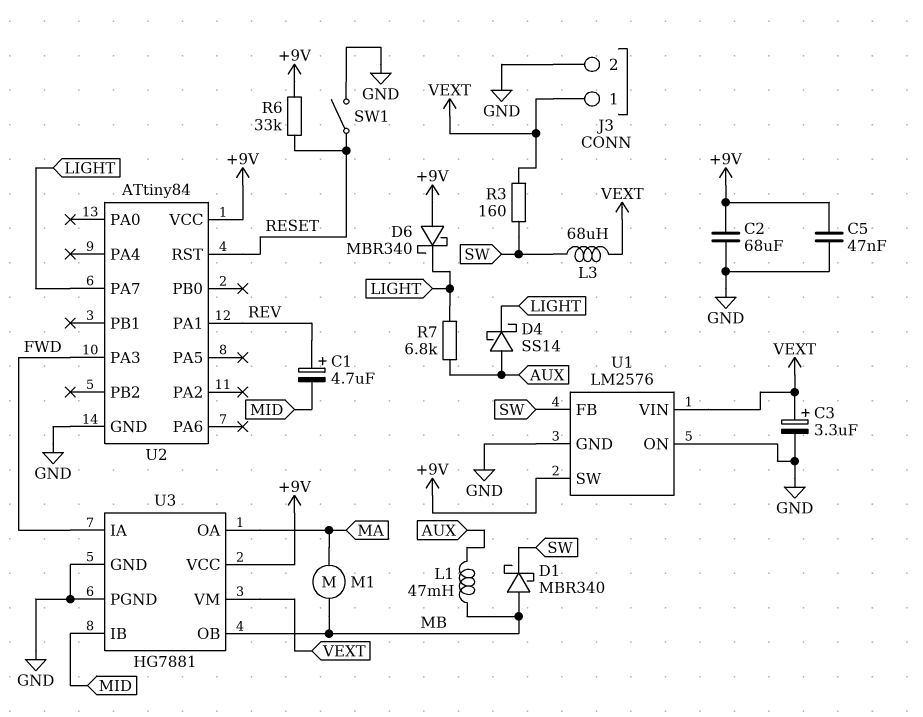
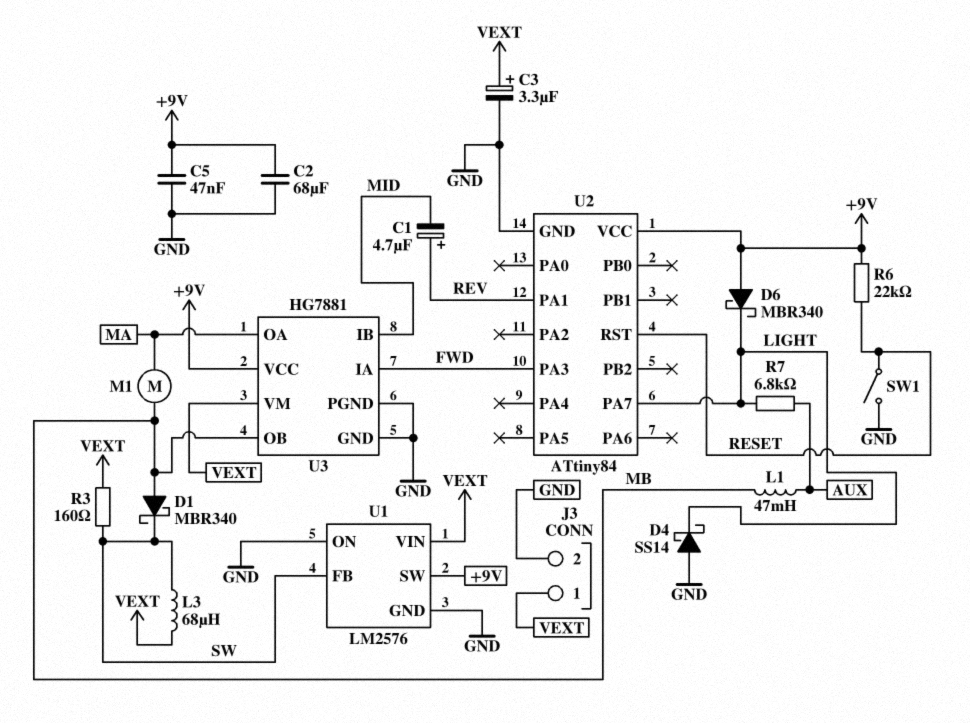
D4: schottky SS14 (A AUX, K LIGHT) -> schottky SS14 (A GND, K LIGHT)
R6: 33k (+9V, RESET) -> 22k (+9V, RESET)

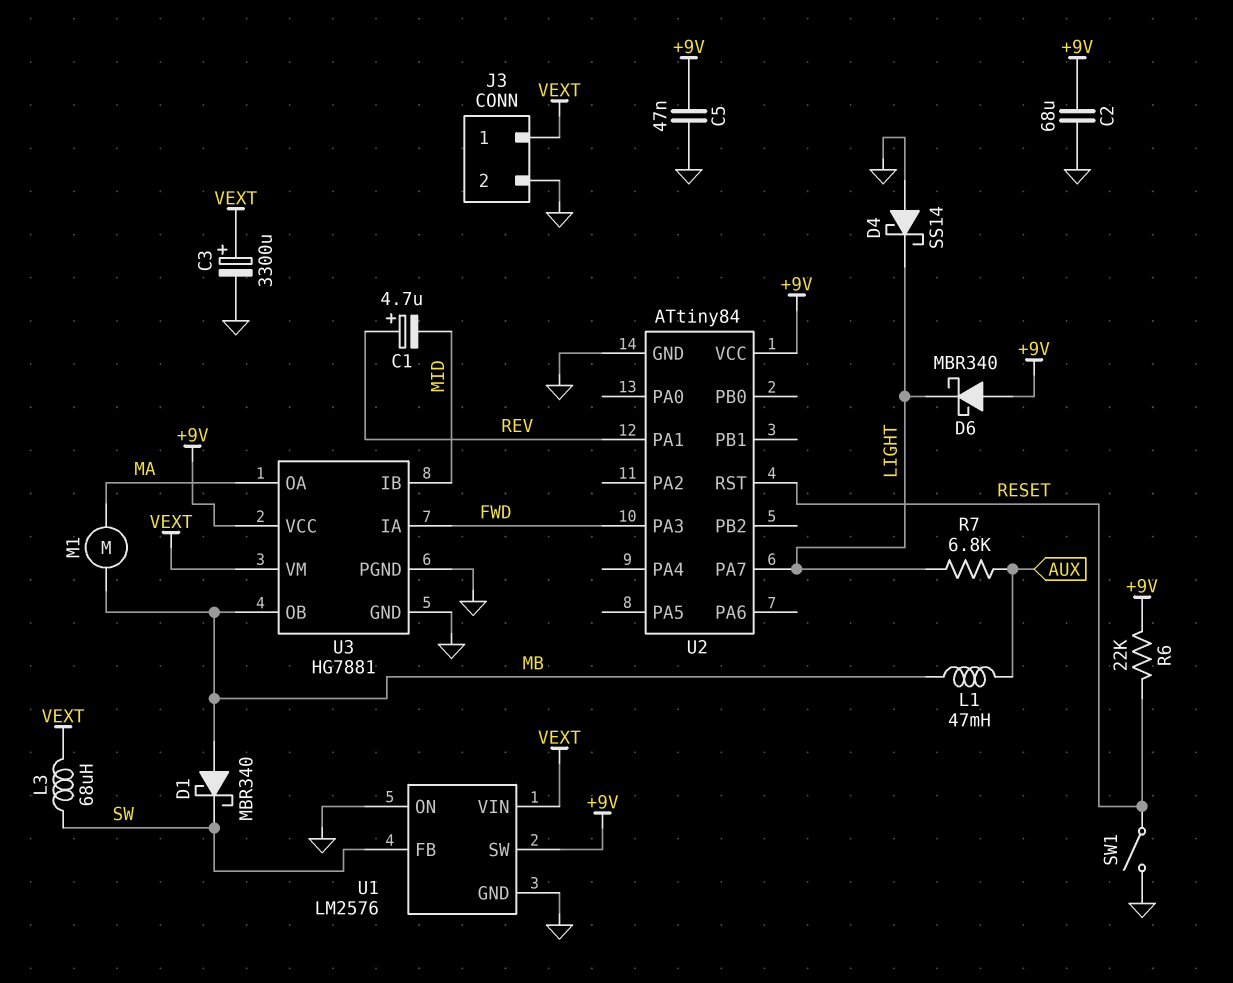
C3: 3.3uF (plus VEXT, minus GND) -> 3300uF (plus VEXT, minus GND)
R3: 160 (SW, VEXT) -> none

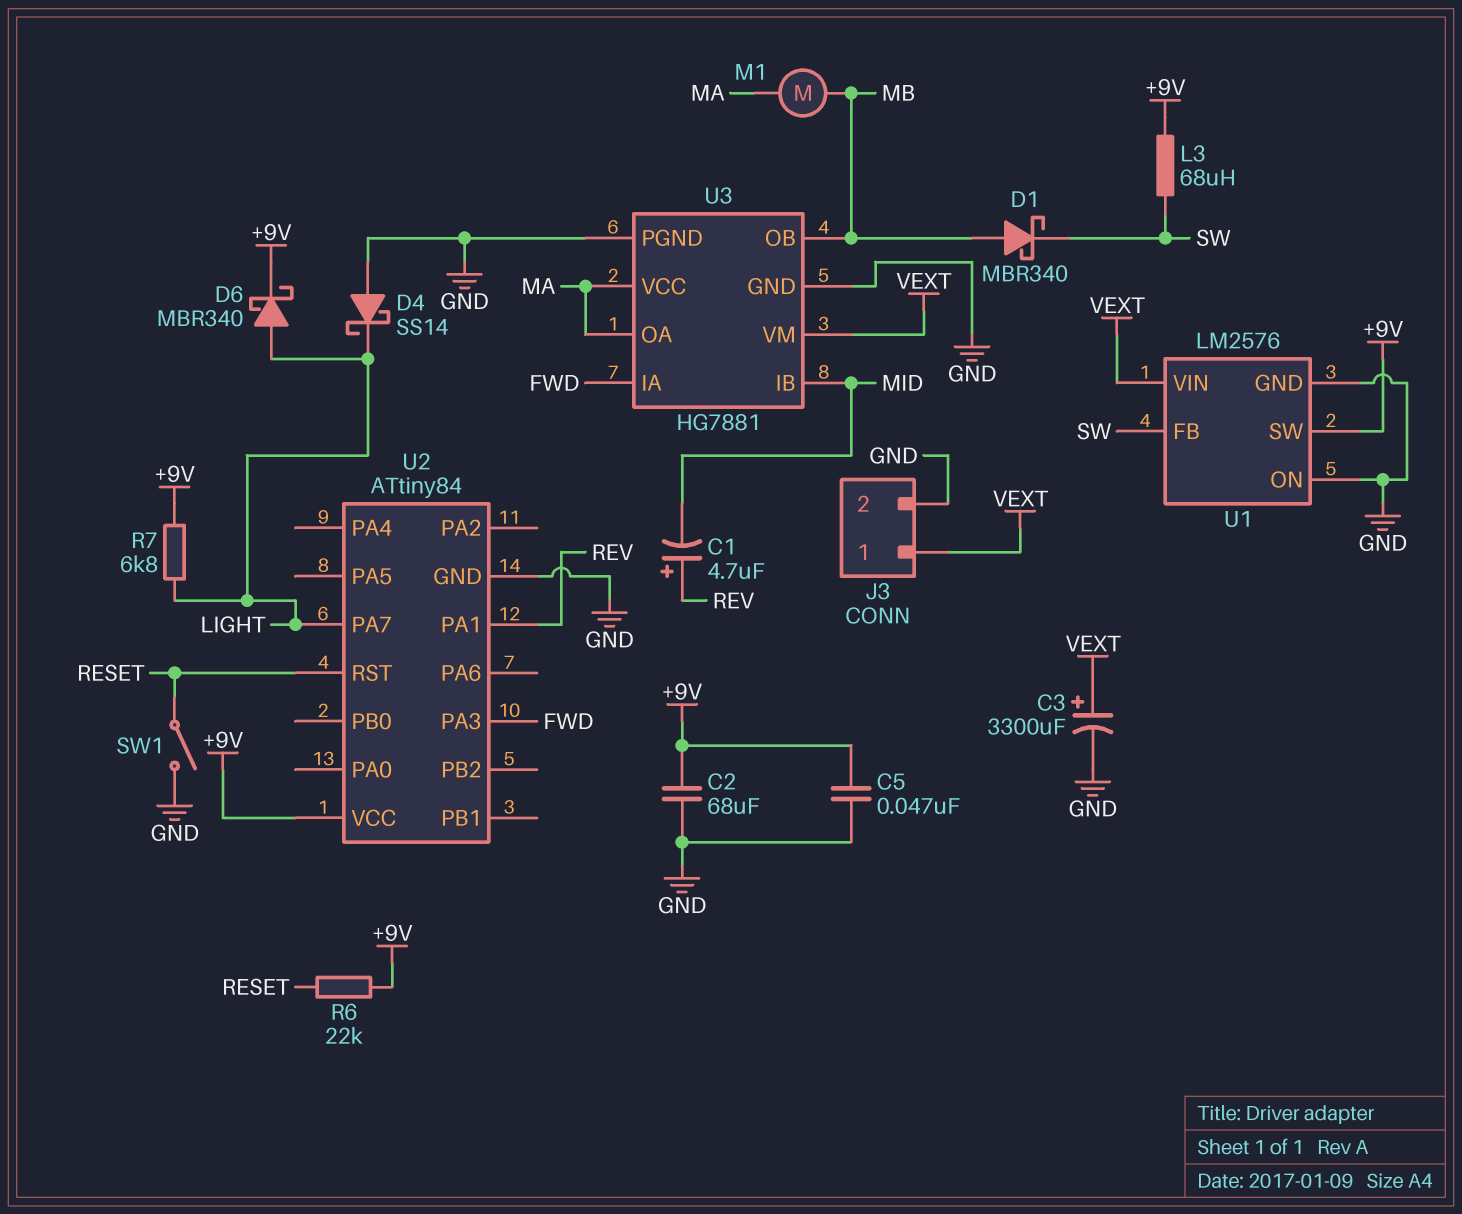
D6: schottky MBR340 (A +9V, K LIGHT) -> schottky MBR340 (A LIGHT, K +9V)
L1: 47mH (AUX, MB) -> none
L3: 68uH (SW, VEXT) -> 68uH (+9V, SW)
R7: 6.8k (AUX, LIGHT) -> 6.8k (+9V, LIGHT)
U3 pin VCC: +9V -> MA

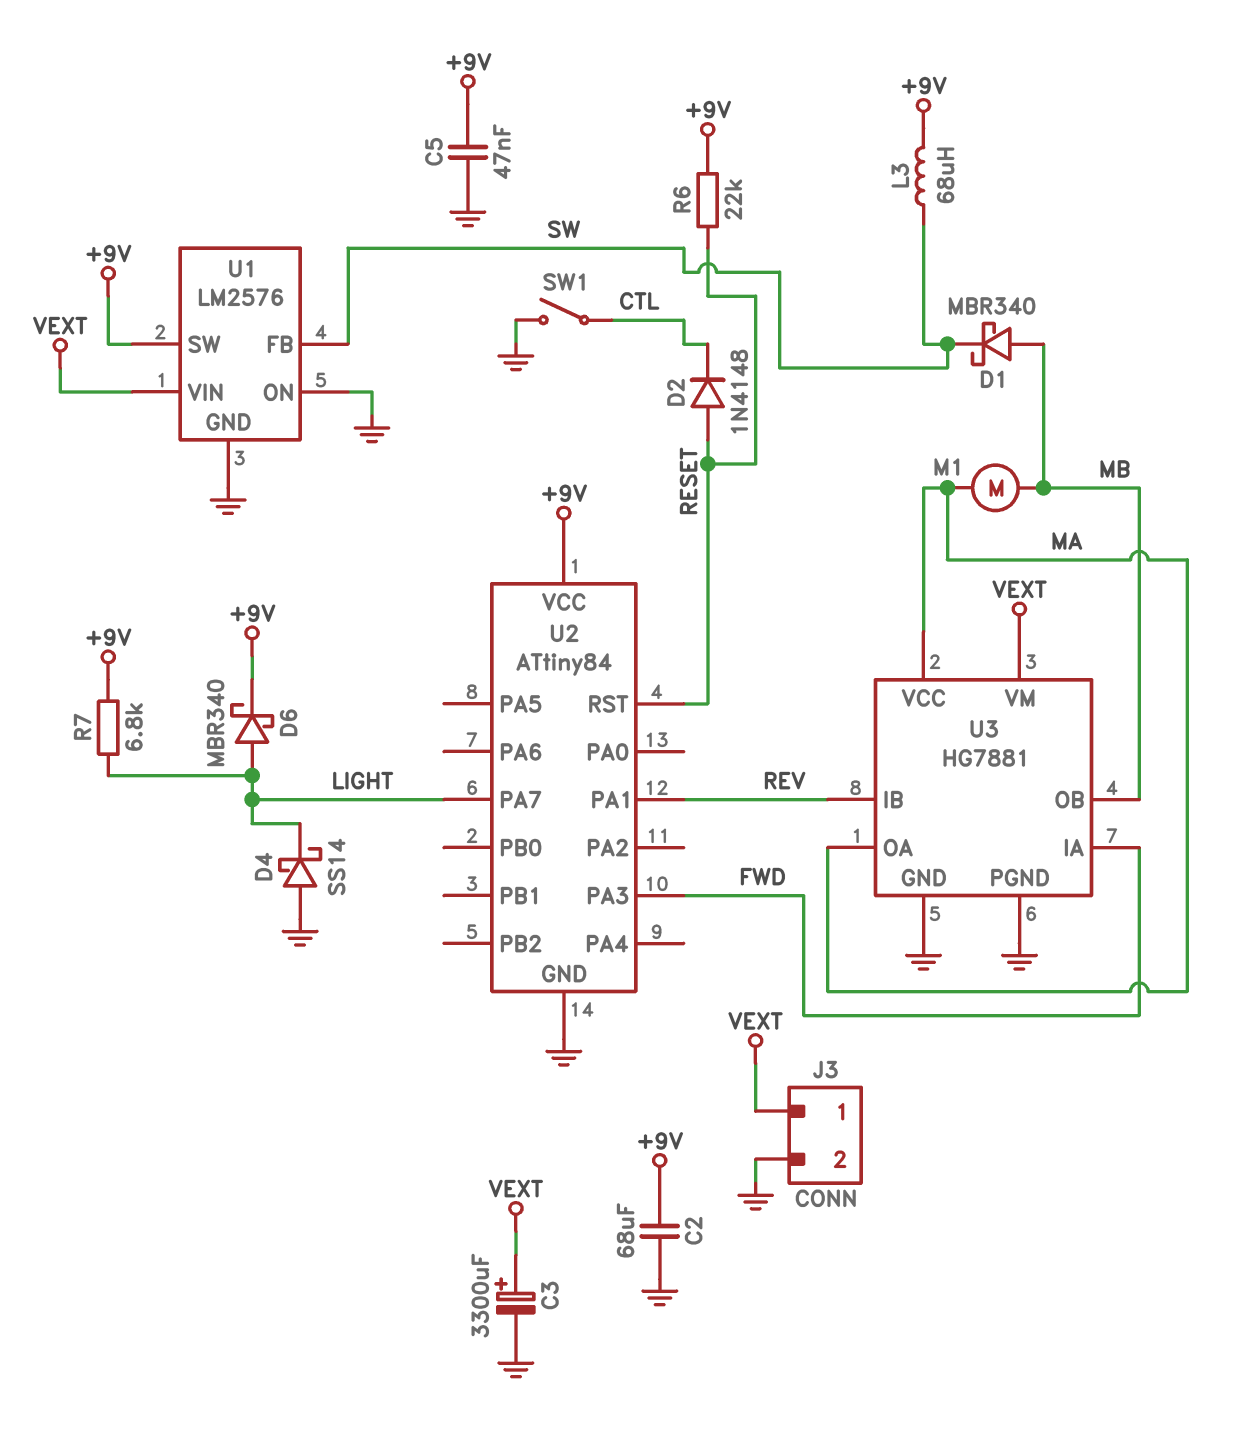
C1: 4.7uF (plus REV, minus MID) -> none
D2: none -> diode 1N4148 (A RESET, K CTL)
SW1: switch (GND, RESET) -> switch (CTL, GND)
U3 pin IB: MID -> REV

